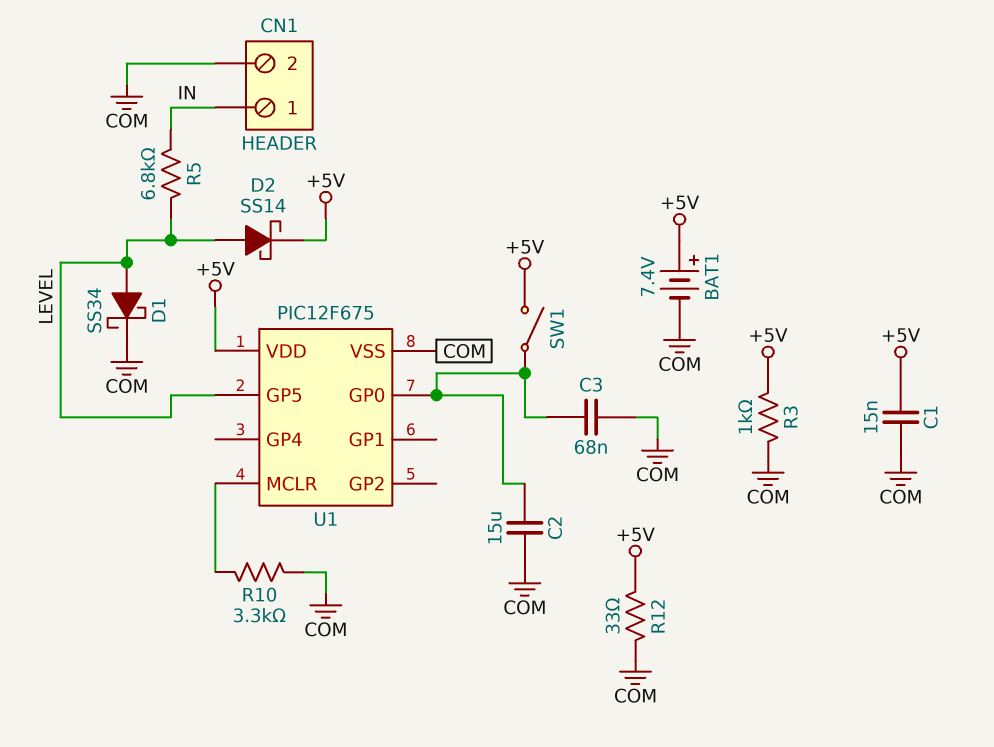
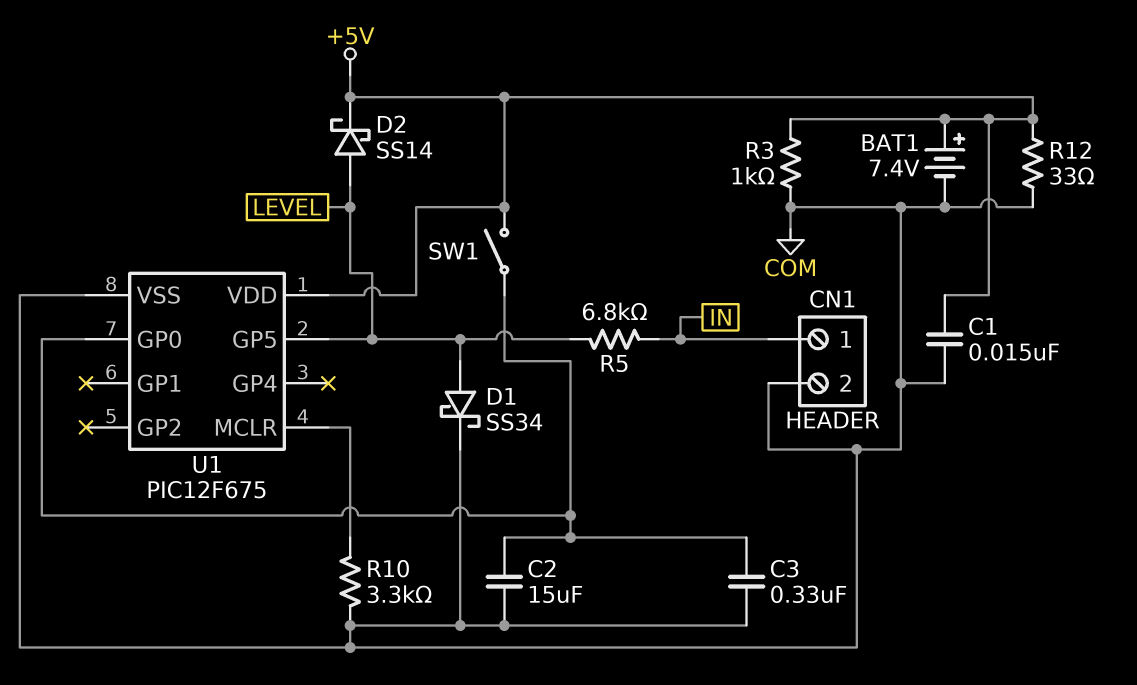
C3: 68nF (COM, U1/GP0) -> 330nF (COM, U1/GP0)

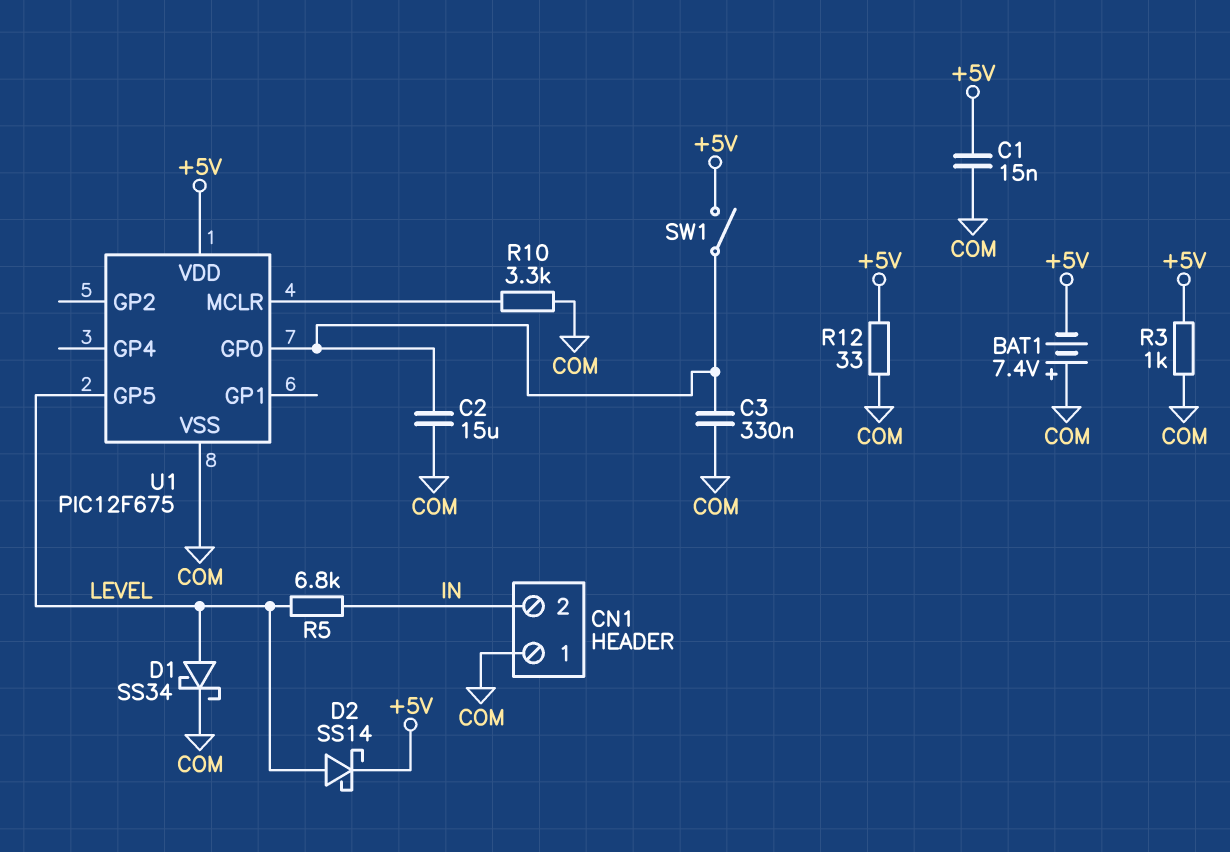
BAT1: 7.4V (plus +5V, minus COM) -> 7.4V (plus COM, minus +5V)
CN1 pin 1: IN -> COM
CN1 pin 2: COM -> IN

